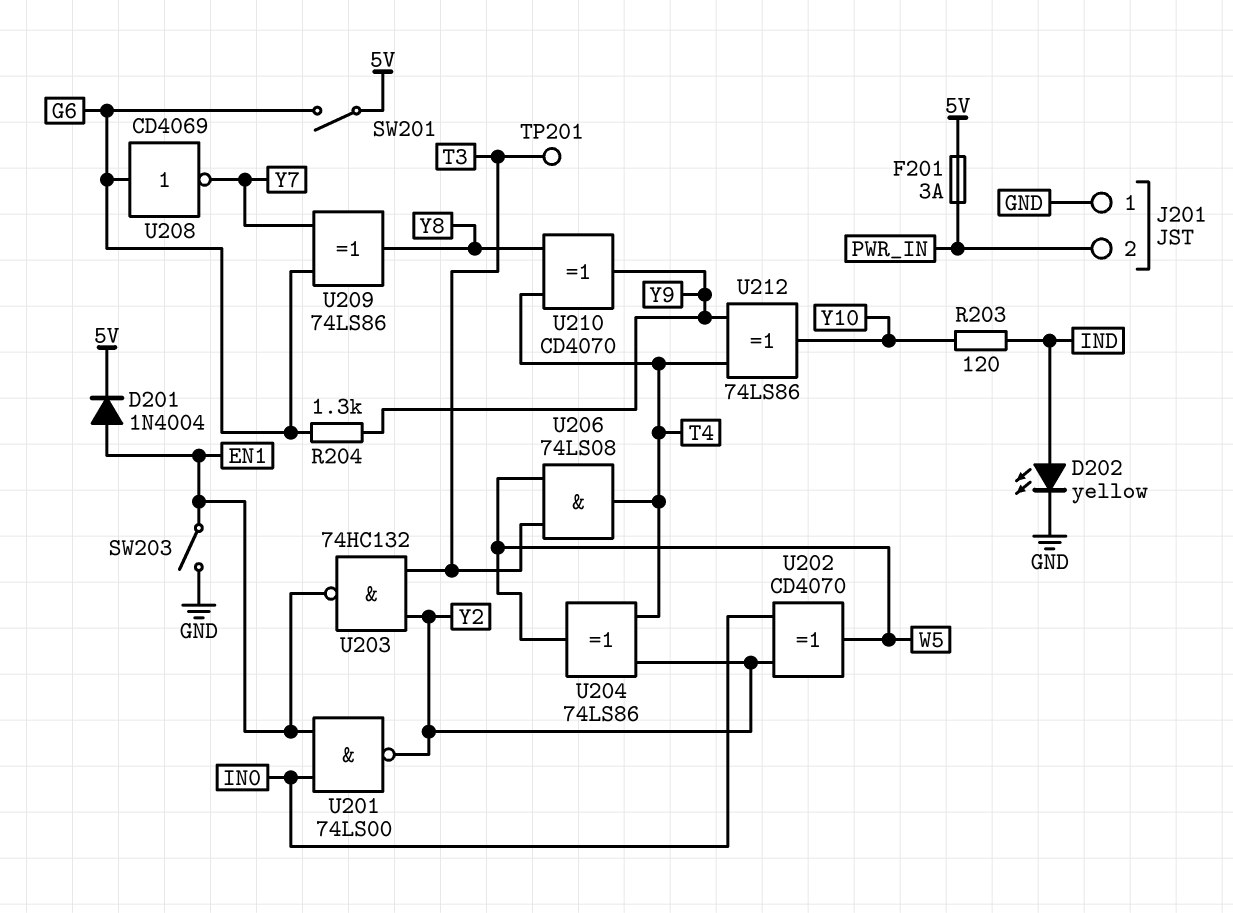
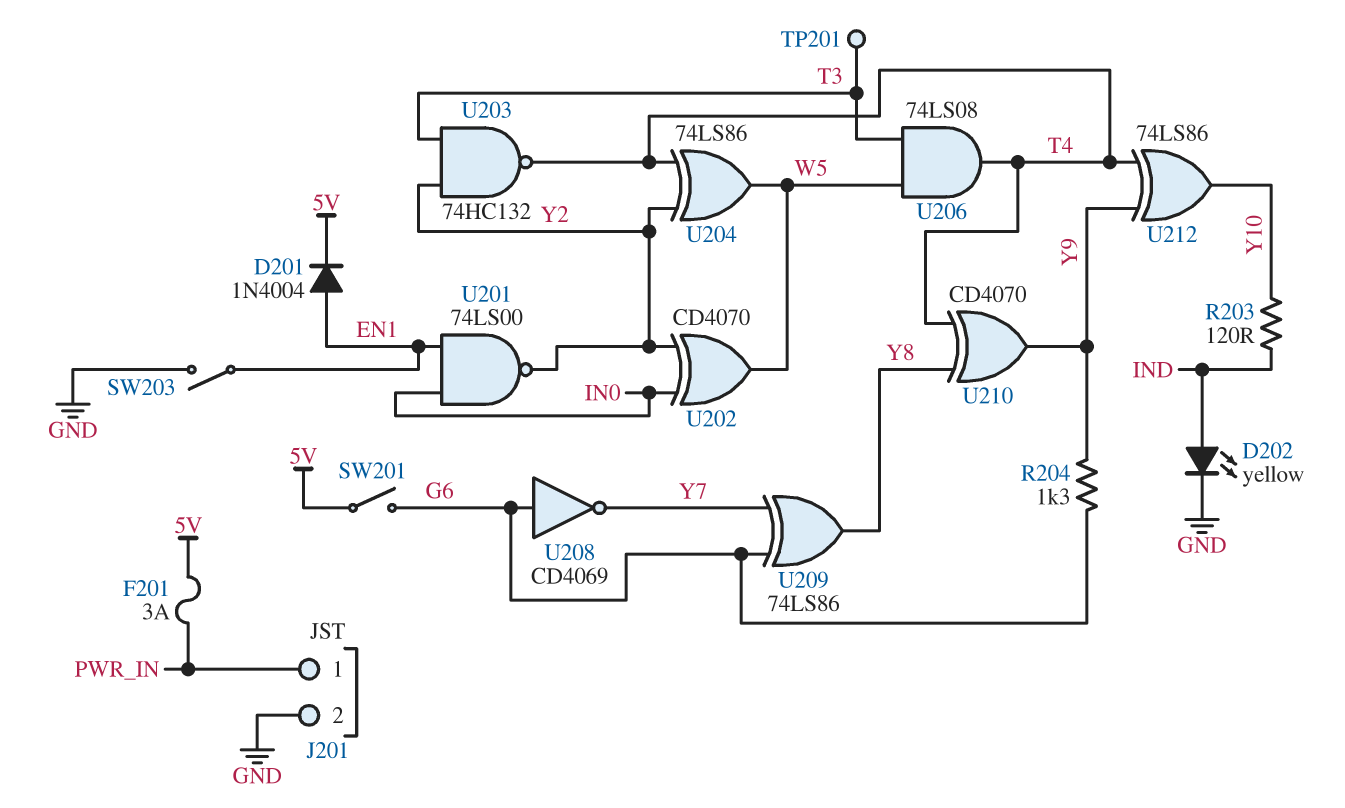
J201 pin 1: GND -> PWR_IN
J201 pin 2: PWR_IN -> GND
U203: NAND 74HC132 (in T3, in Y2, out EN1) -> NAND 74HC132 (in T3, in Y2, out T4)

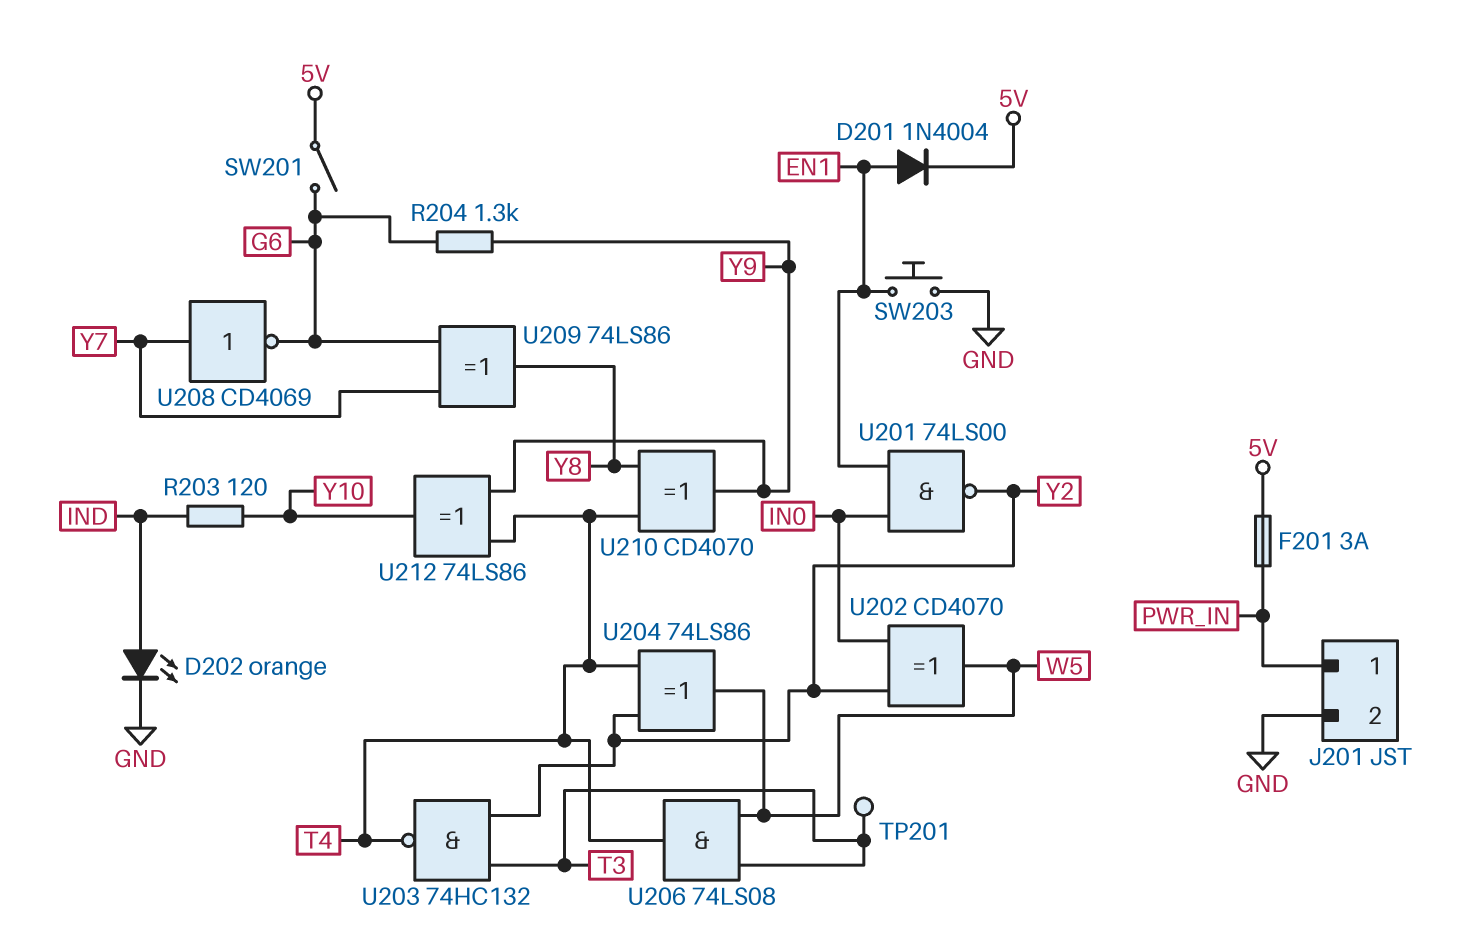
D202: LED yellow (A IND, K GND) -> LED orange (A IND, K GND)
SW203: switch (EN1, GND) -> button (EN1, GND)
U208: NOT CD4069 (in G6, out Y7) -> NOT CD4069 (in Y7, out G6)

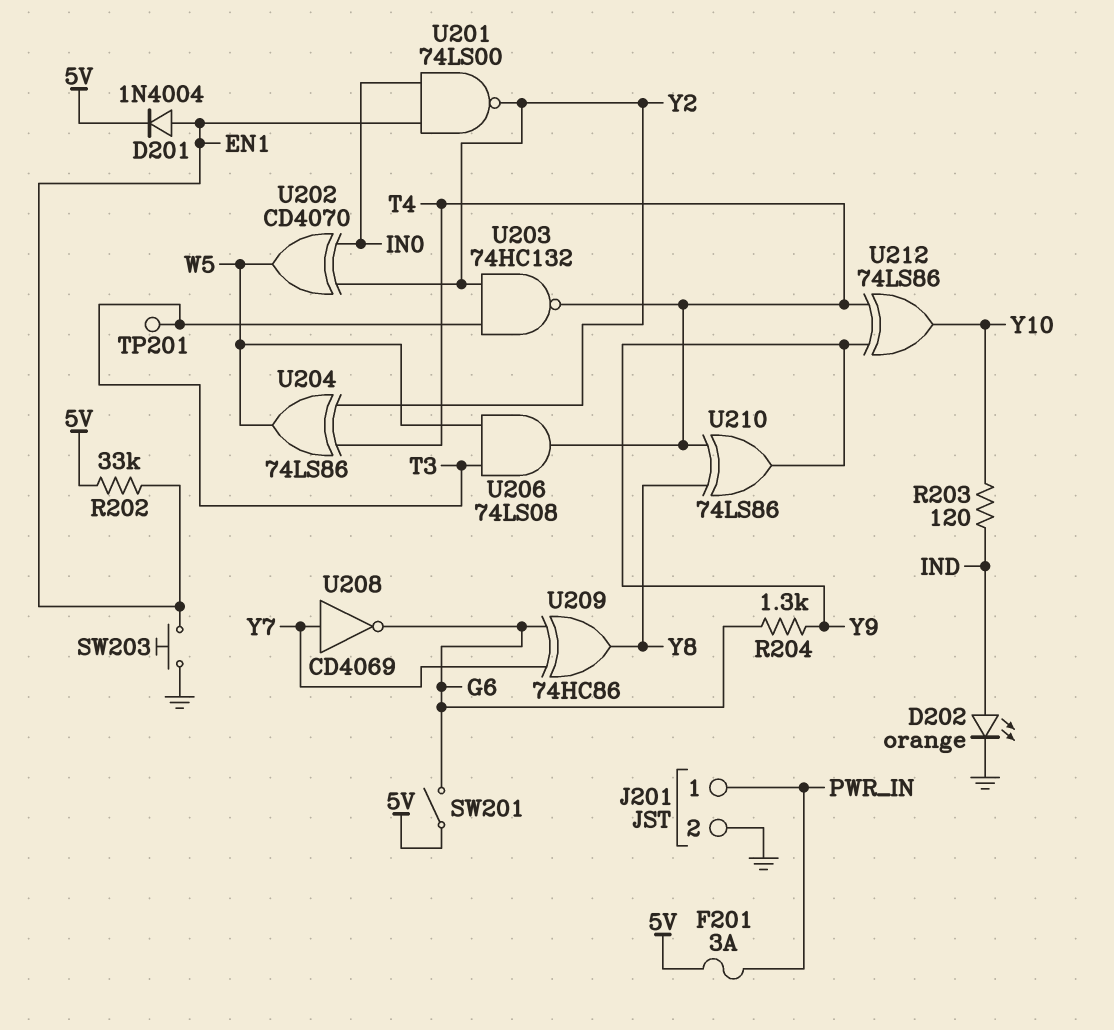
R202: none -> 33k (5V, EN1)
U209: XOR 74LS86 (in G6, in Y7, out Y8) -> XOR 74HC86 (in G6, in Y7, out Y8)
U210: XOR CD4070 (in T4, in Y8, out Y9) -> XOR 74LS86 (in T4, in Y8, out Y9)

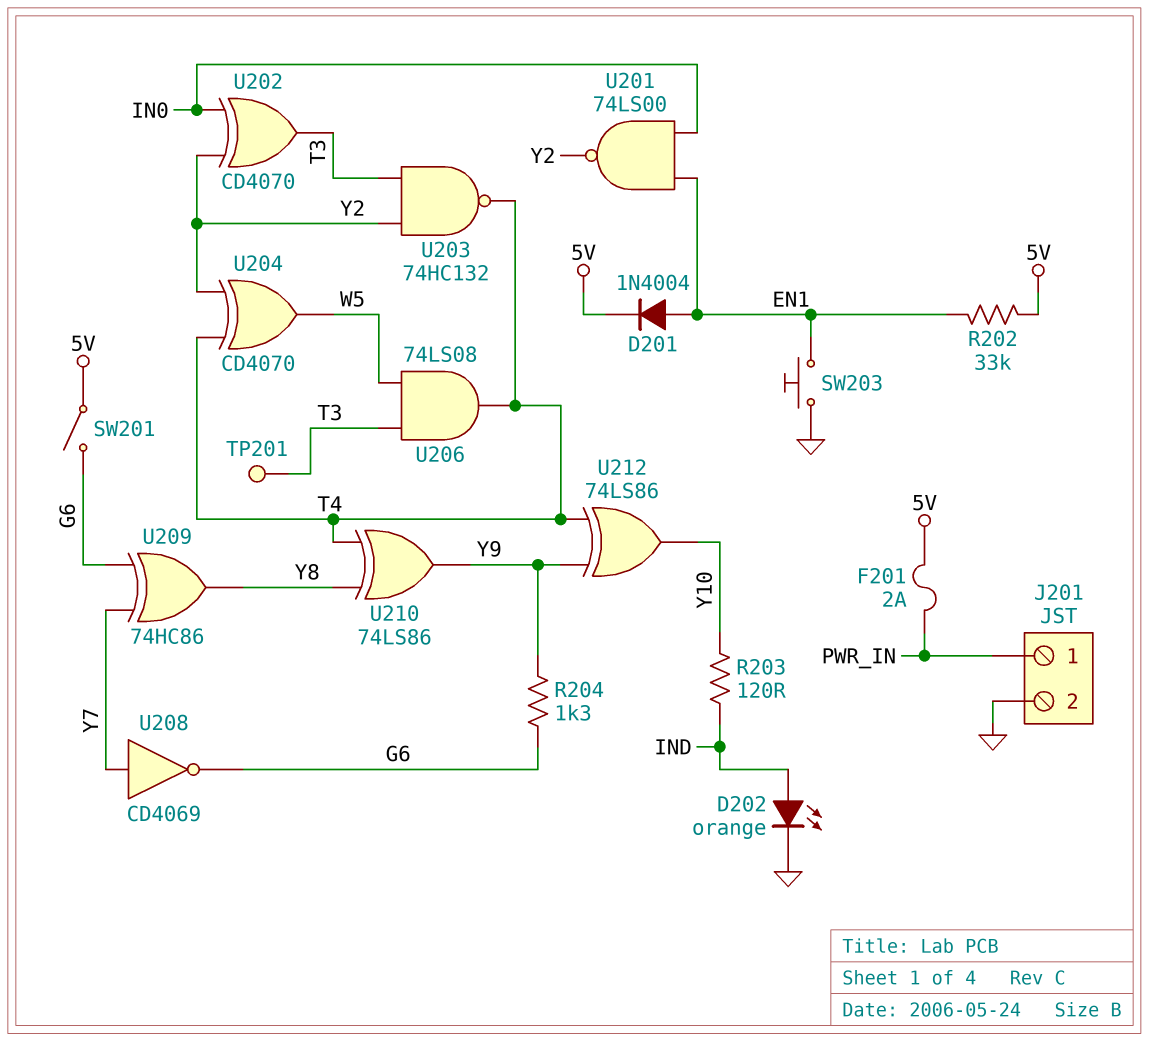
F201: 3A (5V, PWR_IN) -> 2A (5V, PWR_IN)
U202: XOR CD4070 (in IN0, in Y2, out W5) -> XOR CD4070 (in IN0, in Y2, out T3)
U204: XOR 74LS86 (in T4, in Y2, out W5) -> XOR CD4070 (in T4, in Y2, out W5)

